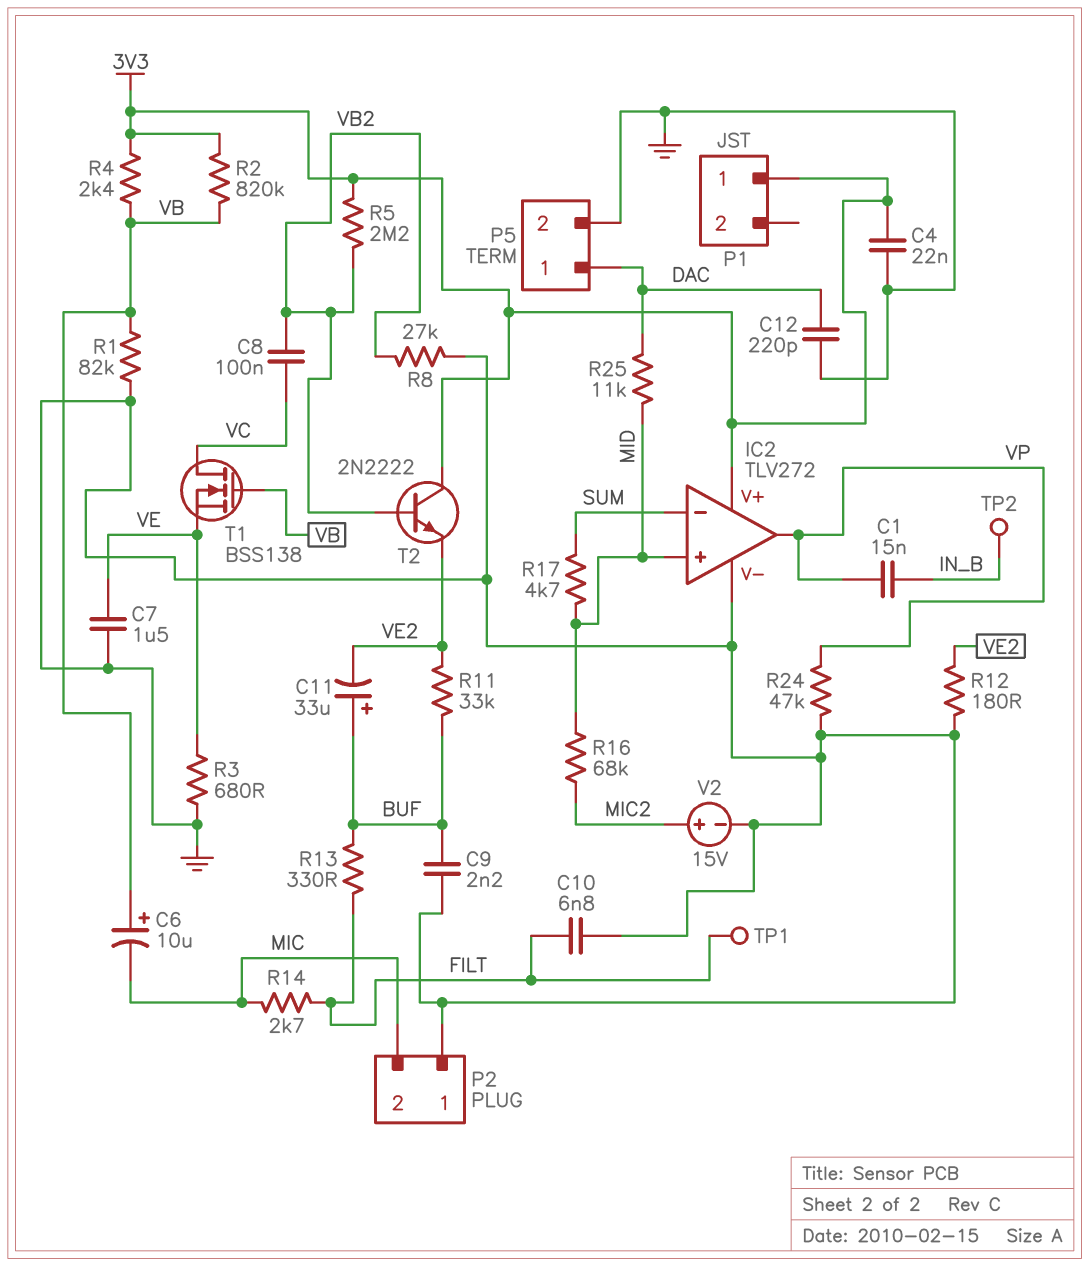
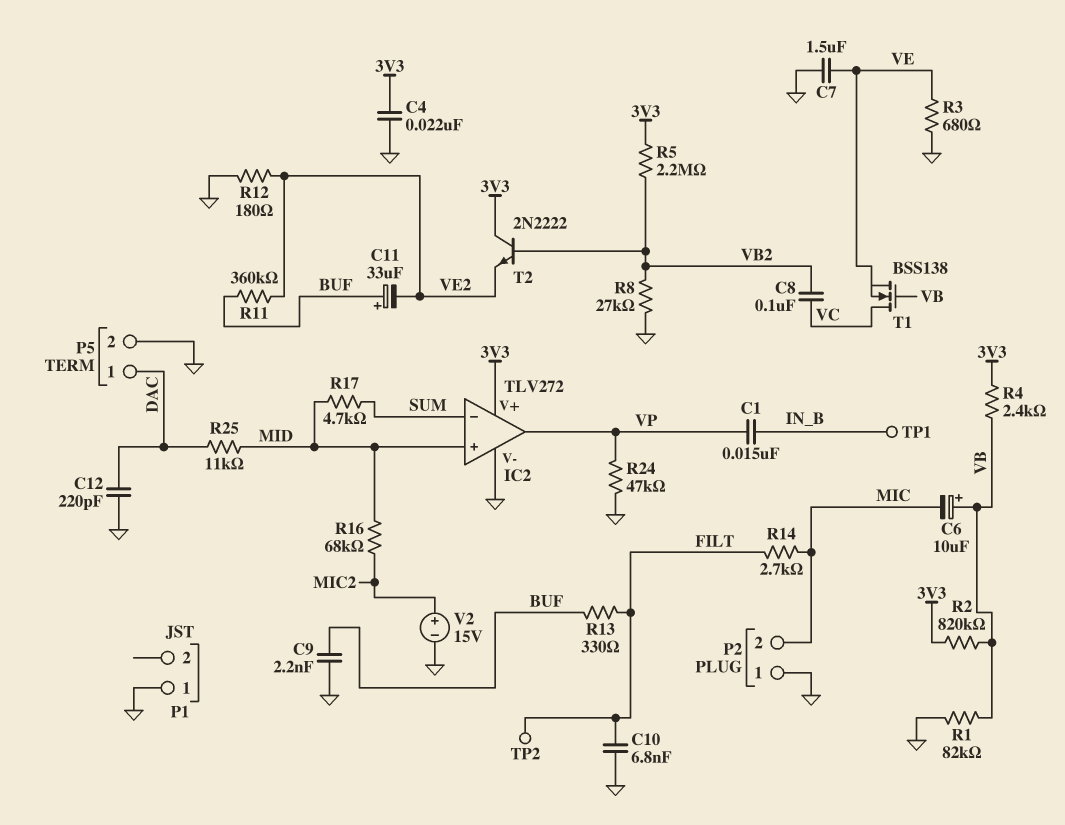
P1 pin 1: 3V3 -> GND
R11: 33k (BUF, VE2) -> 360k (BUF, VE2)
TP1: test point (FILT) -> test point (IN_B)
TP2: test point (IN_B) -> test point (FILT)

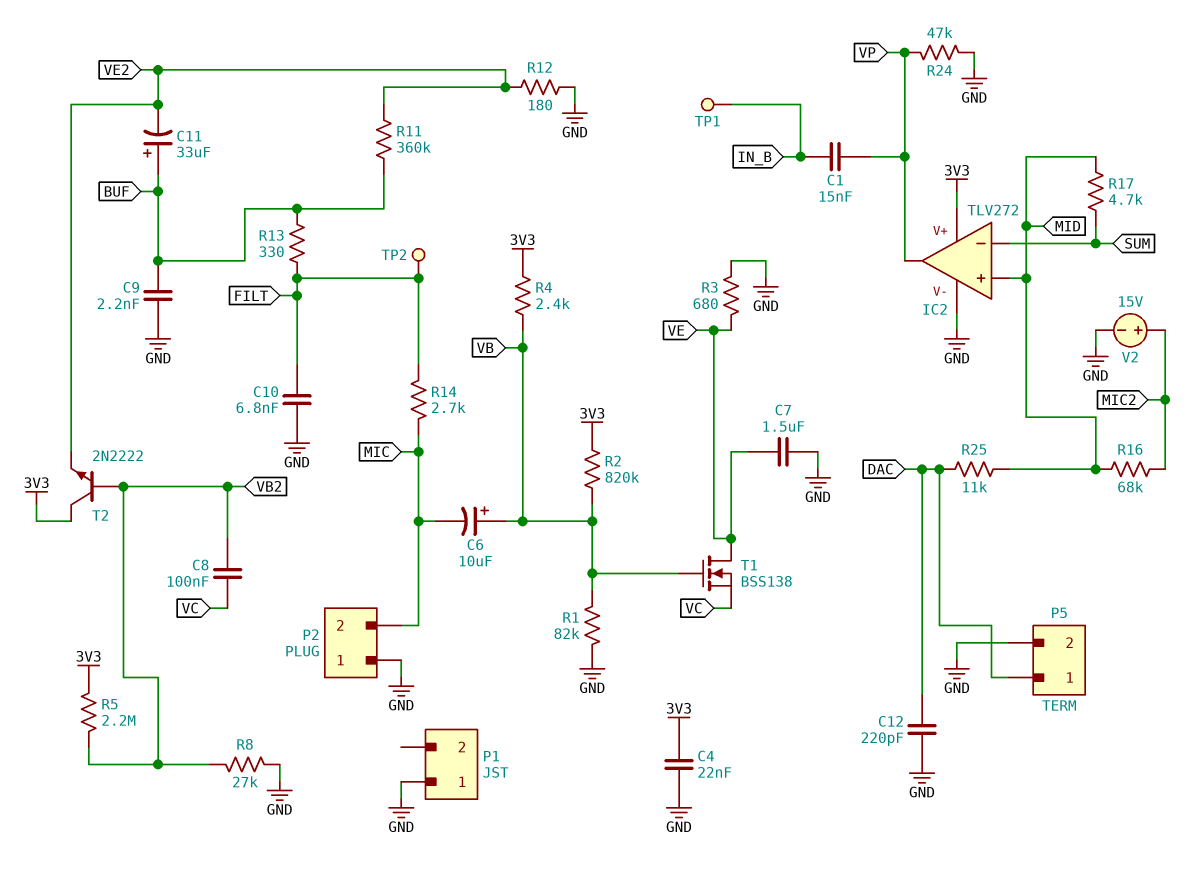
T1: NMOS BSS138 (G VB, D VC, S VE) -> NMOS BSS138 (G VB, D VE, S VC)

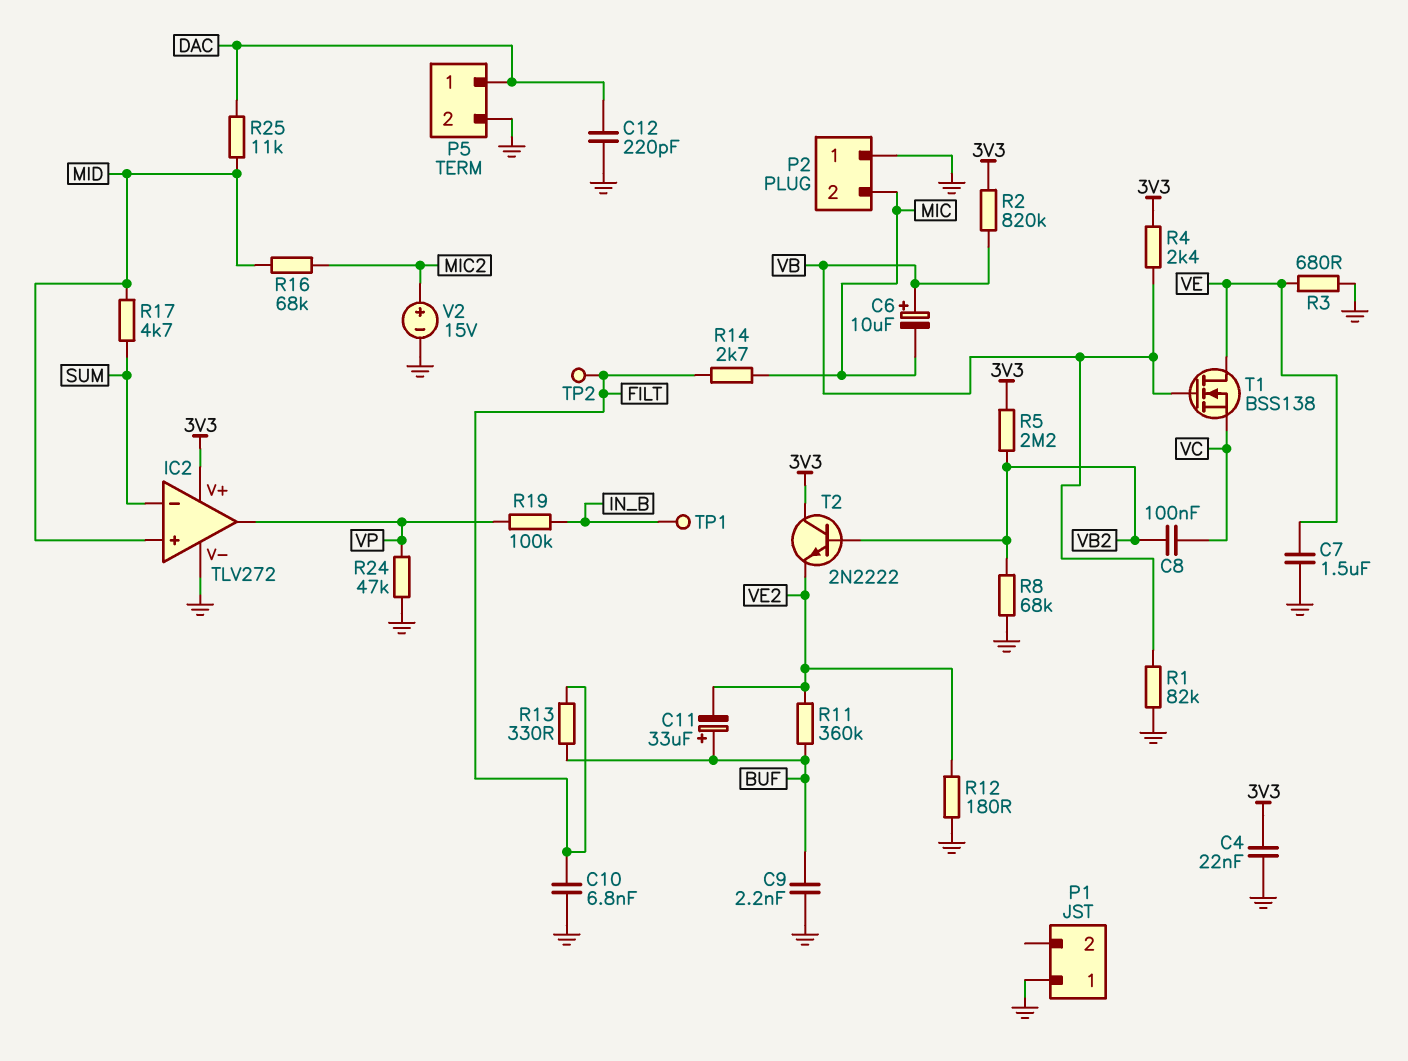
C1: 15nF (IN_B, VP) -> none
R8: 27k (GND, VB2) -> 68k (GND, VB2)
R19: none -> 100k (IN_B, VP)

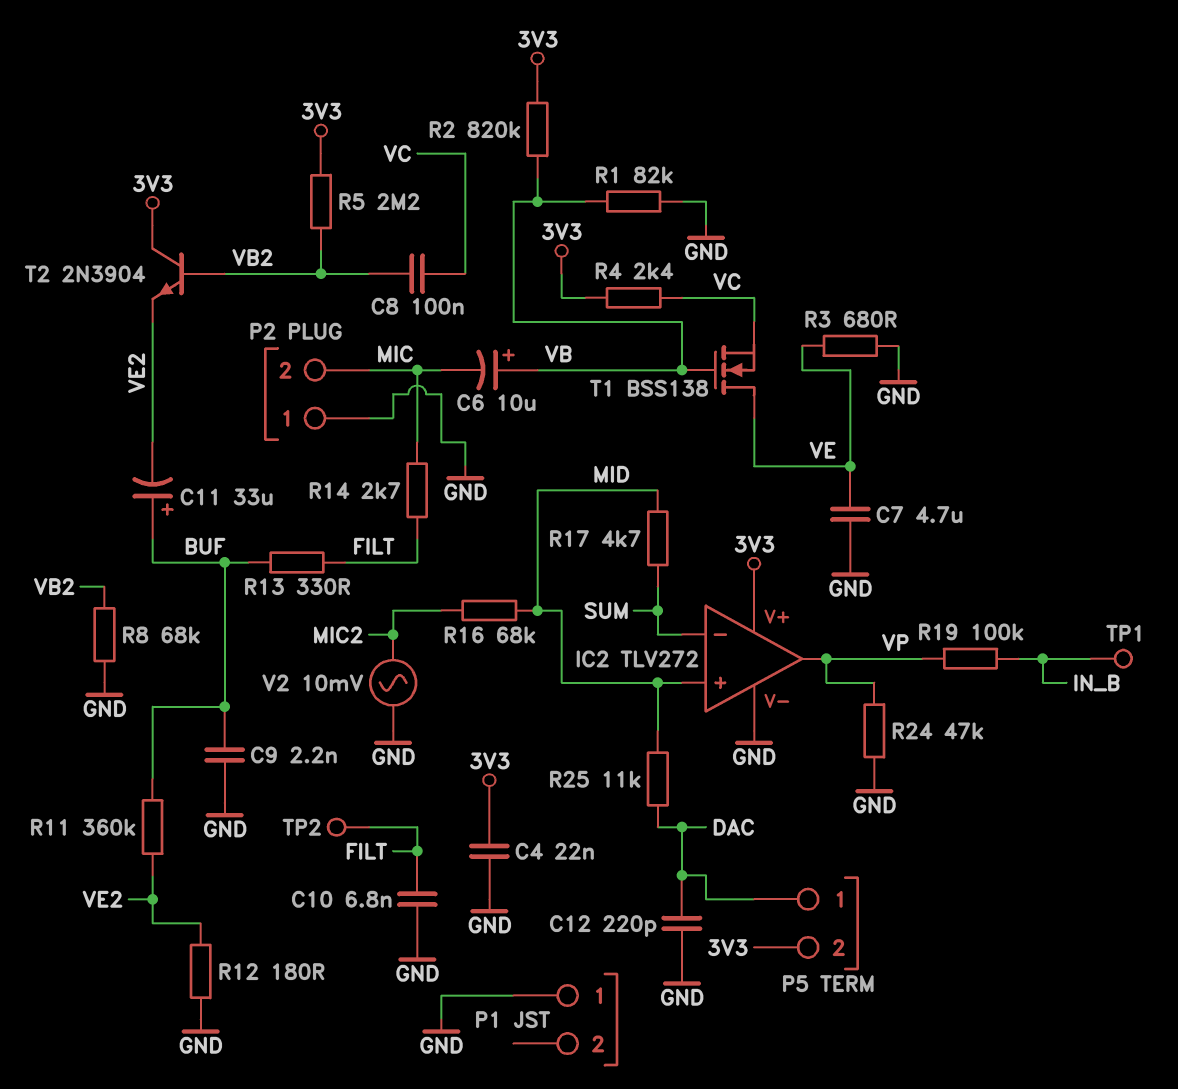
C7: 1.5uF (GND, VE) -> 4.7uF (GND, VE)
P5 pin 2: GND -> 3V3
R4: 2.4k (3V3, VB) -> 2.4k (3V3, VC)
T2: NPN 2N2222 (B VB2, C 3V3, E VE2) -> NPN 2N3904 (B VB2, C 3V3, E VE2)
V2: 15V (plus MIC2, minus GND) -> AC 10mV (GND, MIC2)

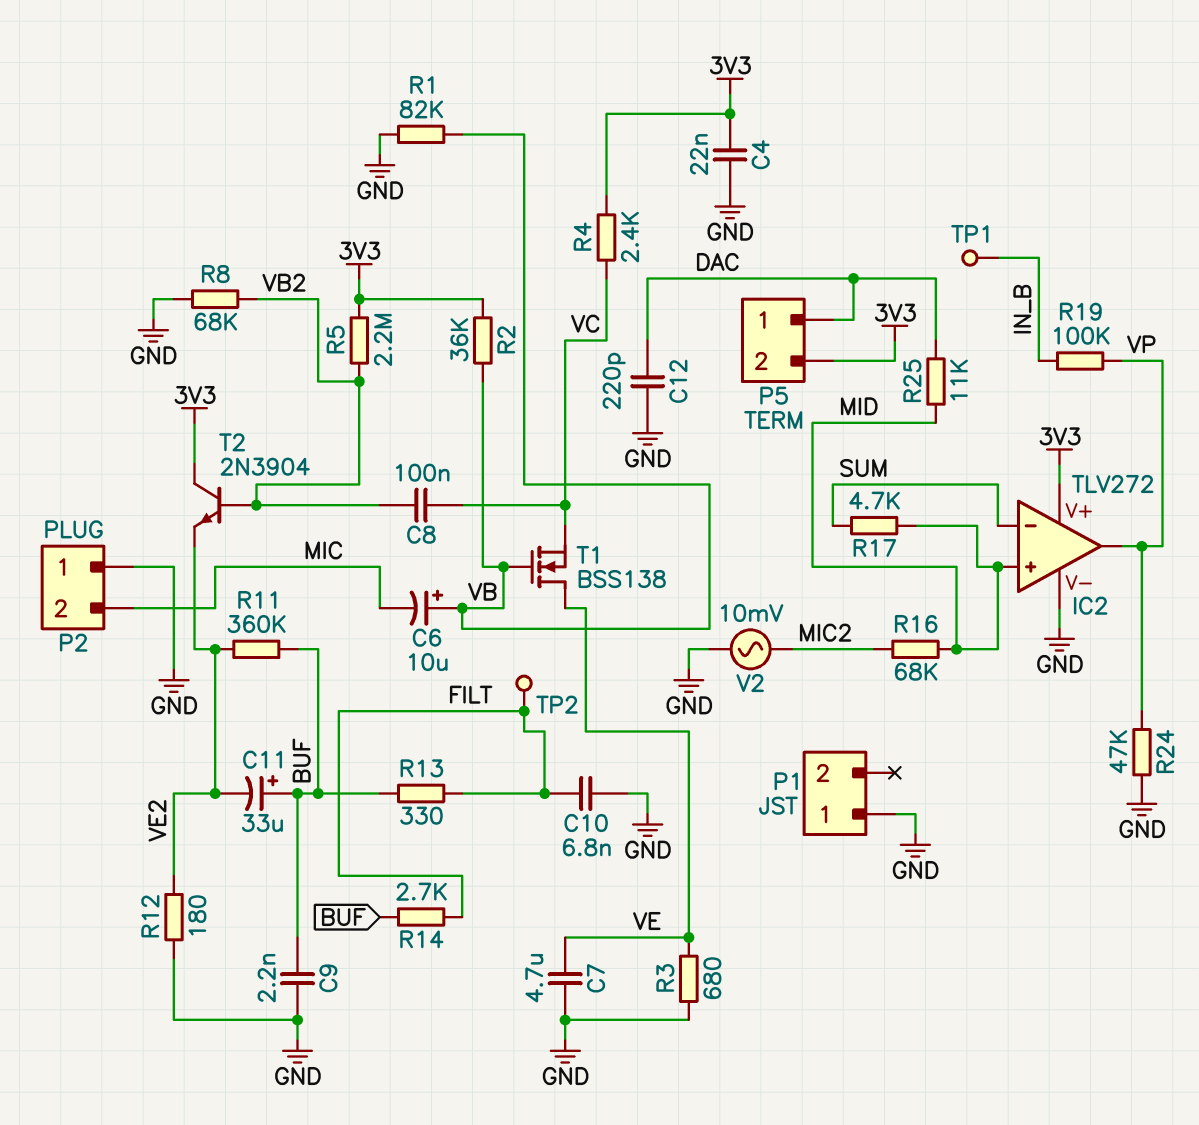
R2: 820k (3V3, VB) -> 36k (3V3, VB)
R14: 2.7k (FILT, MIC) -> 2.7k (BUF, FILT)

